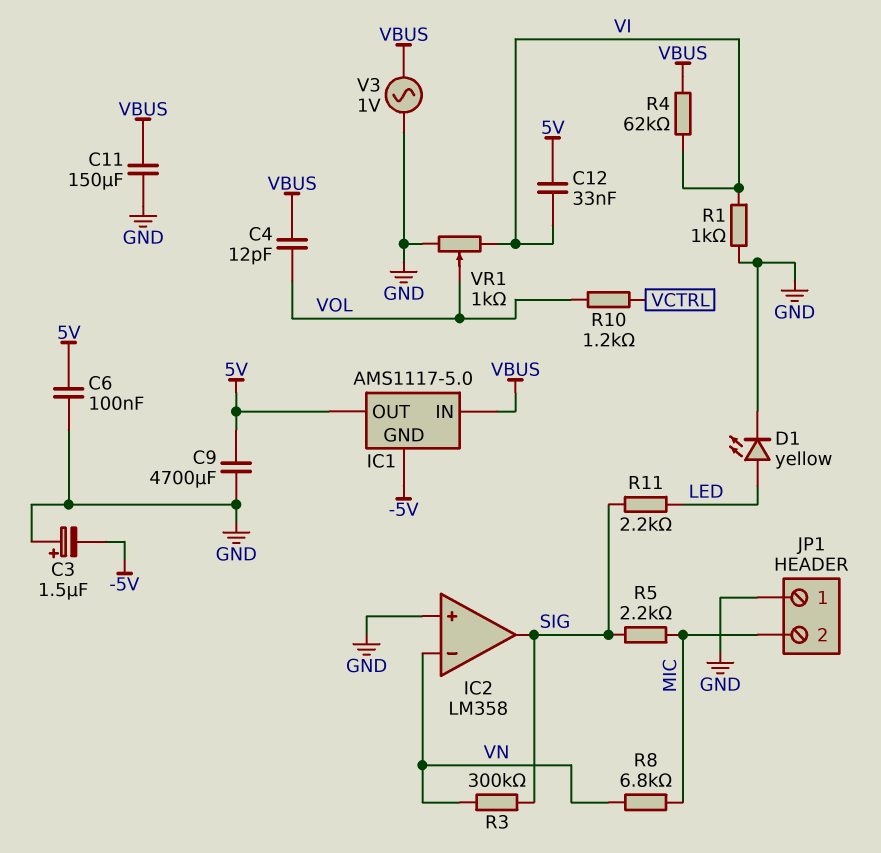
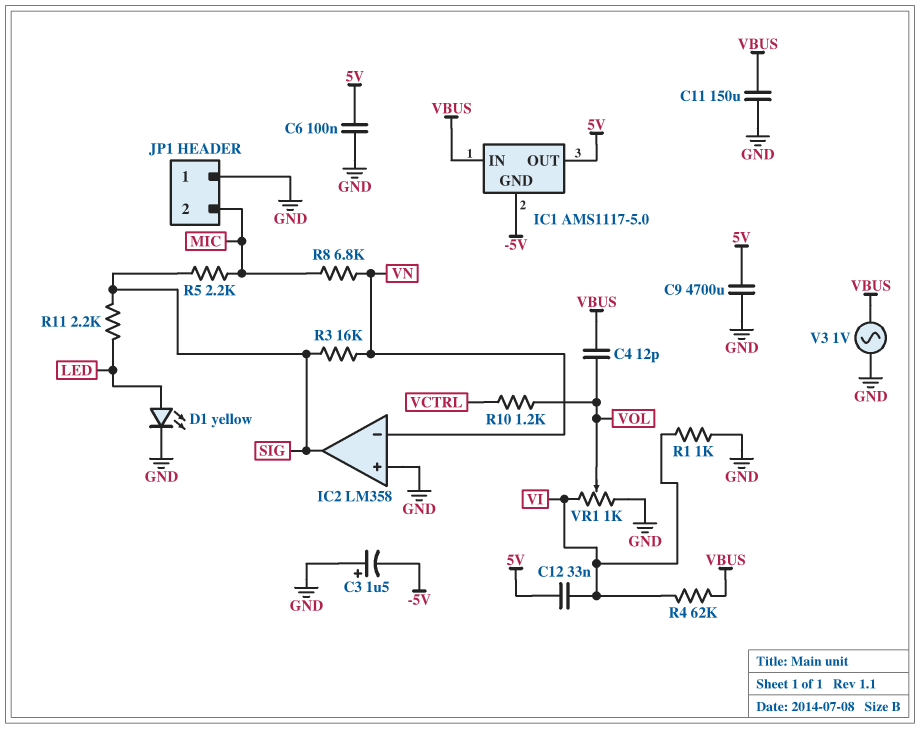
R3: 300k (SIG, VN) -> 16k (SIG, VN)

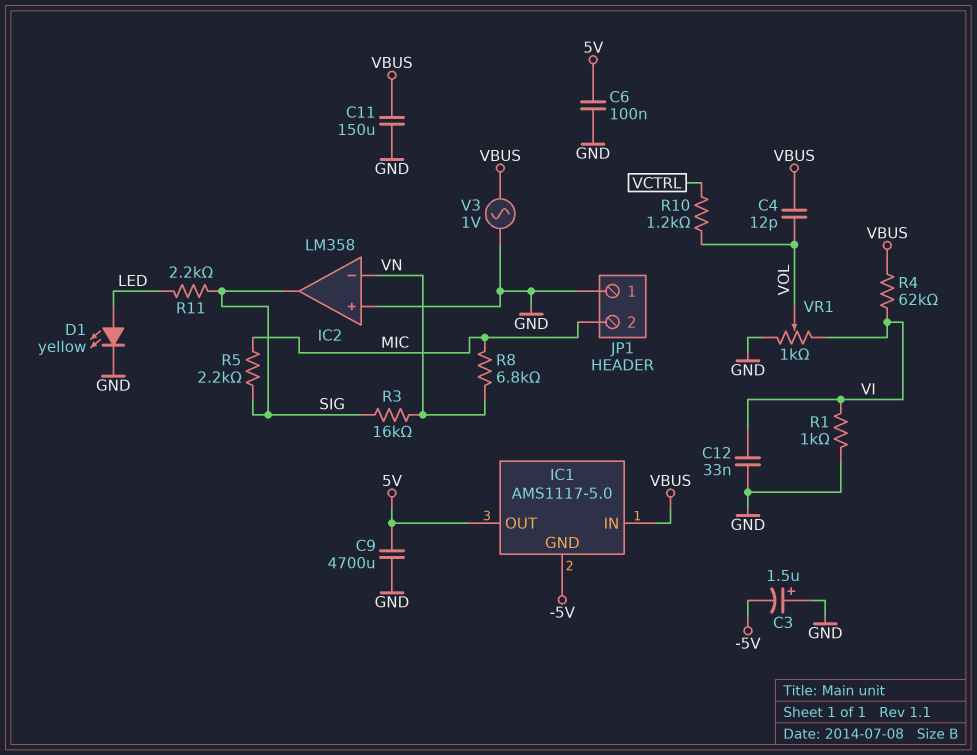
C12: 33nF (5V, VI) -> 33nF (GND, VI)

